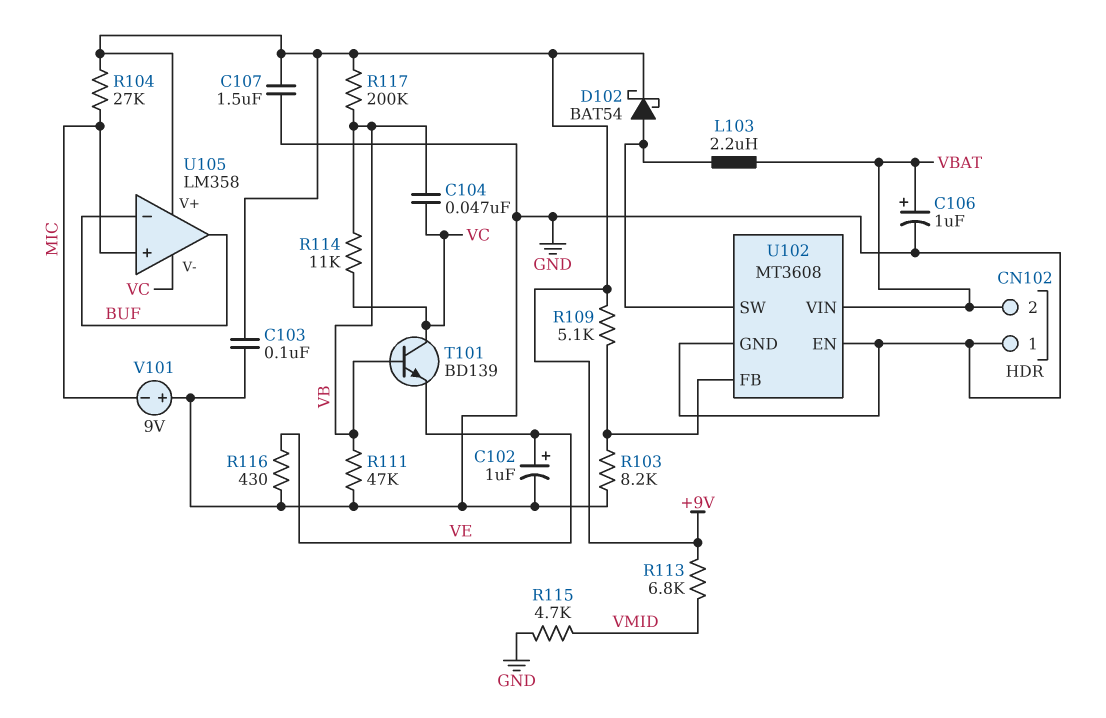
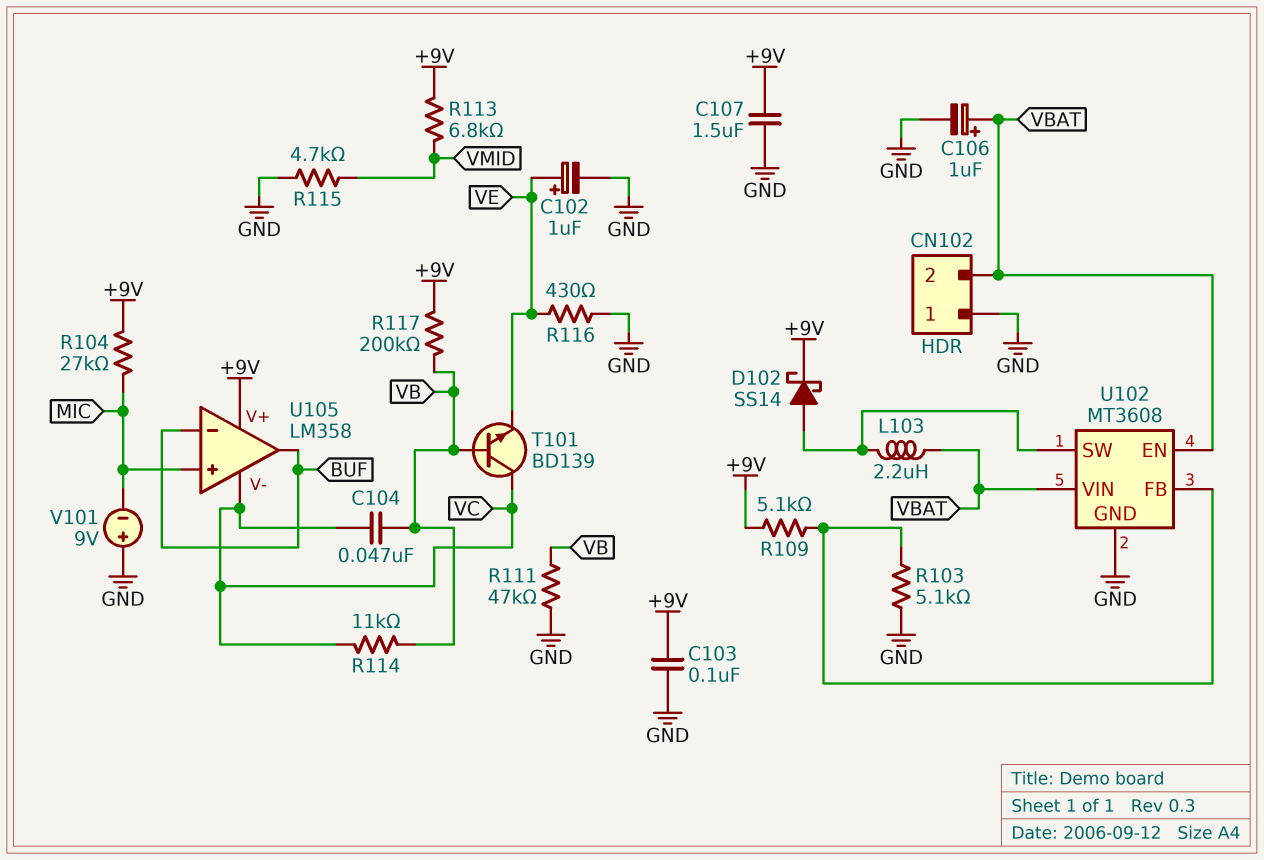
D102: schottky BAT54 (A U102/SW, K +9V) -> schottky SS14 (A U102/SW, K +9V)
R103: 8.2k (GND, U102/FB) -> 5.1k (GND, U102/FB)
U102 pin EN: GND -> VBAT

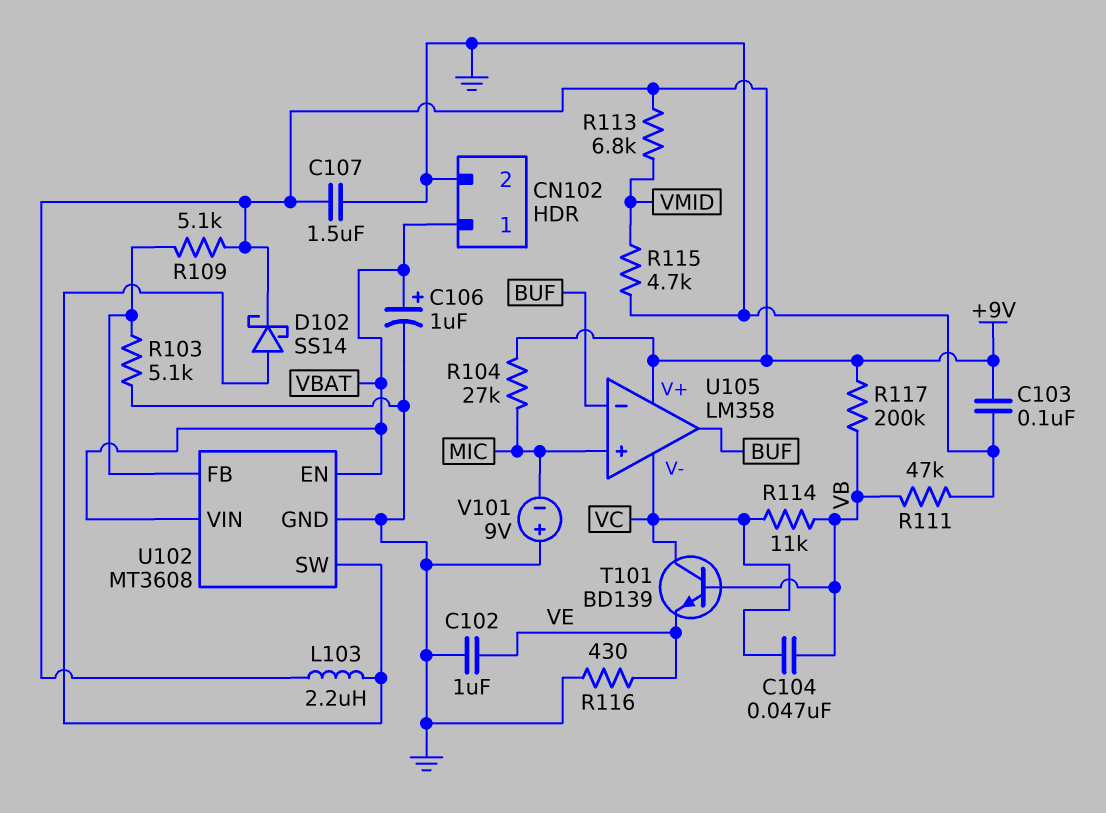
C102: 1uF (plus VE, minus GND) -> 1uF (GND, VE)
CN102 pin 1: GND -> VBAT
CN102 pin 2: VBAT -> GND
L103: 2.2uH (U102/SW, VBAT) -> 2.2uH (+9V, U102/SW)

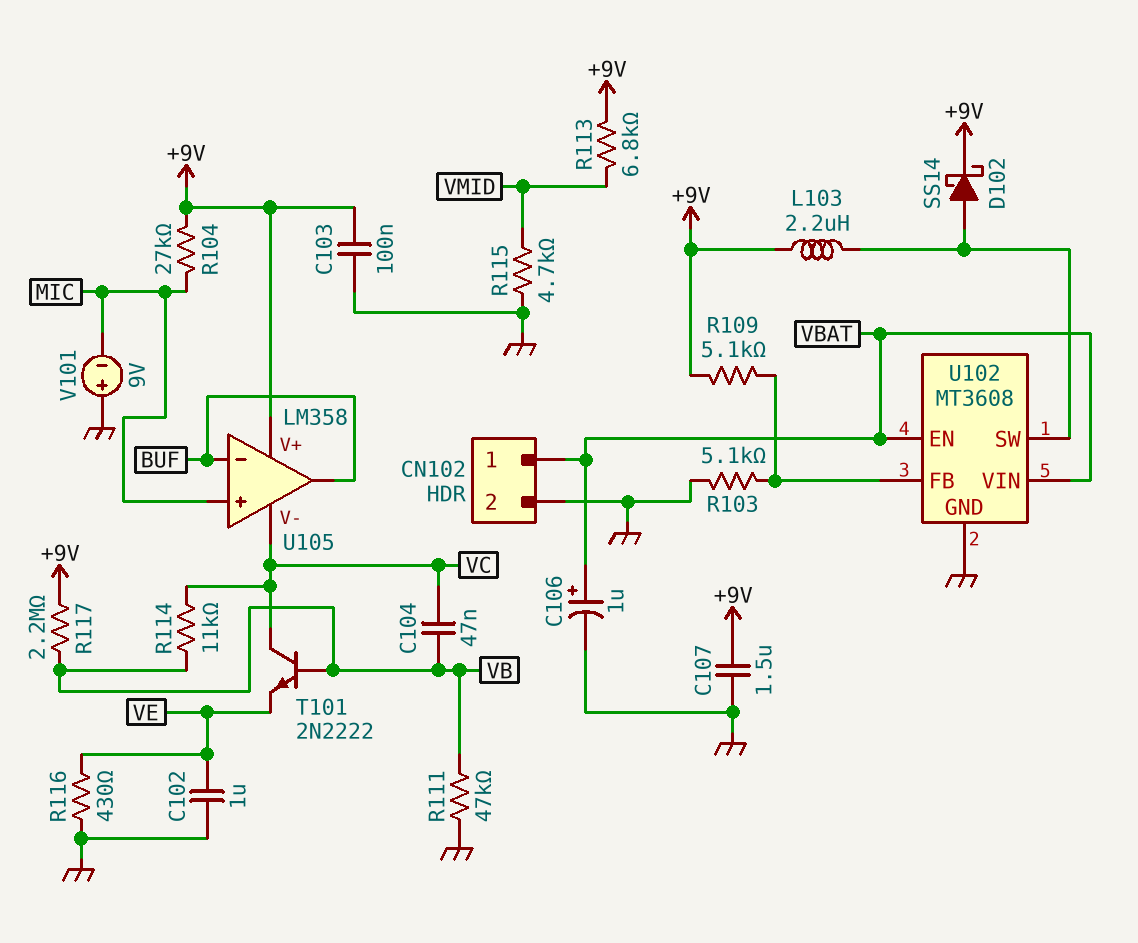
R117: 200k (+9V, VB) -> 2.2M (+9V, VB)
T101: NPN BD139 (B VB, C VC, E VE) -> NPN 2N2222 (B VB, C VC, E VE)

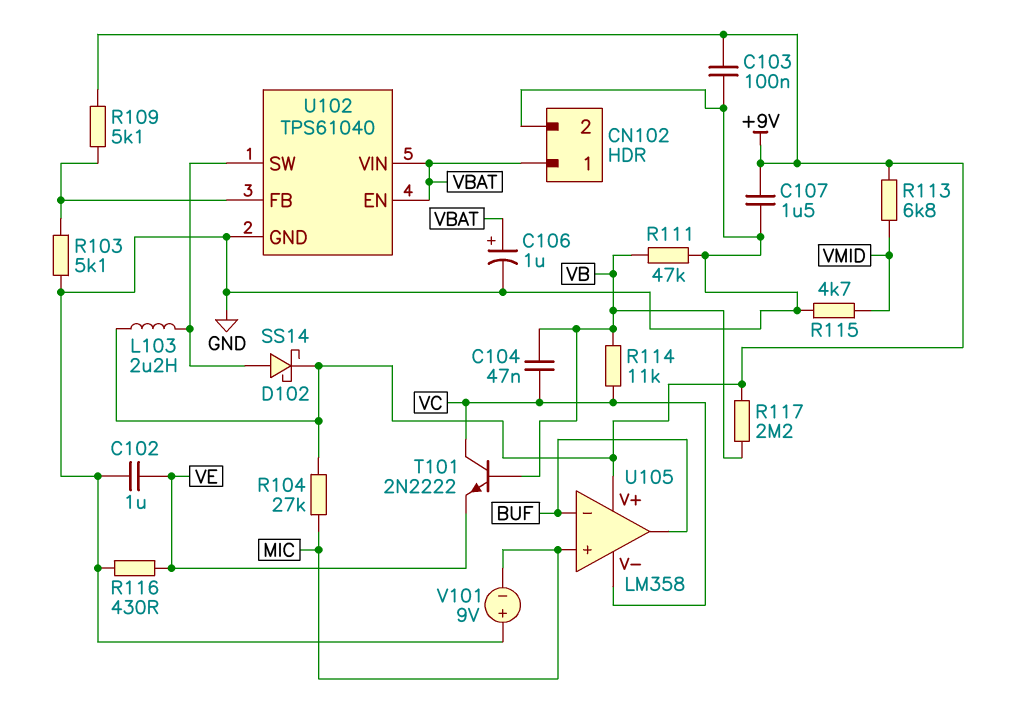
U102: MT3608 -> TPS61040

